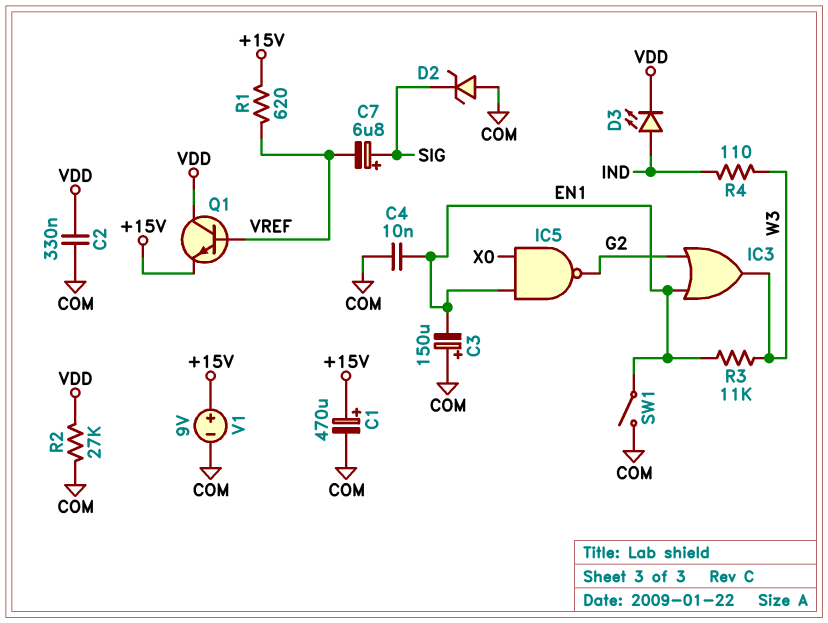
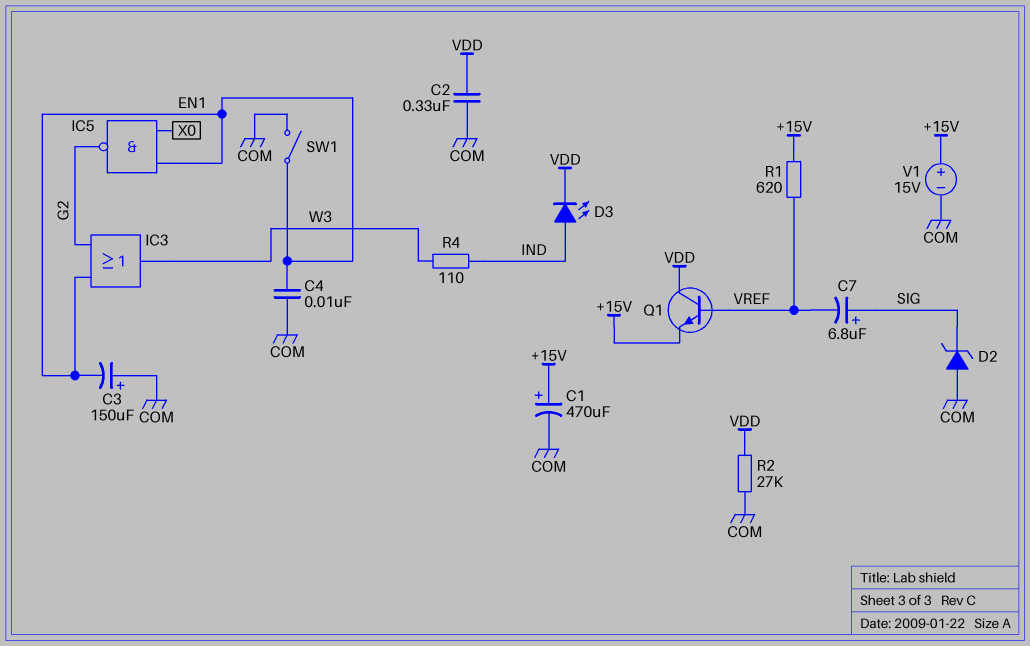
R3: 11k (EN1, W3) -> none
V1: 9V (plus +15V, minus COM) -> 15V (plus +15V, minus COM)

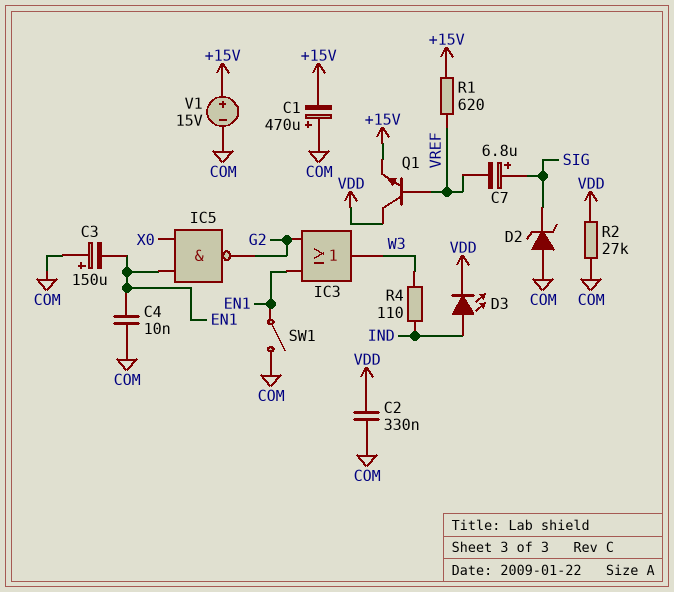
C1: 470uF (plus +15V, minus COM) -> 470uF (plus COM, minus +15V)

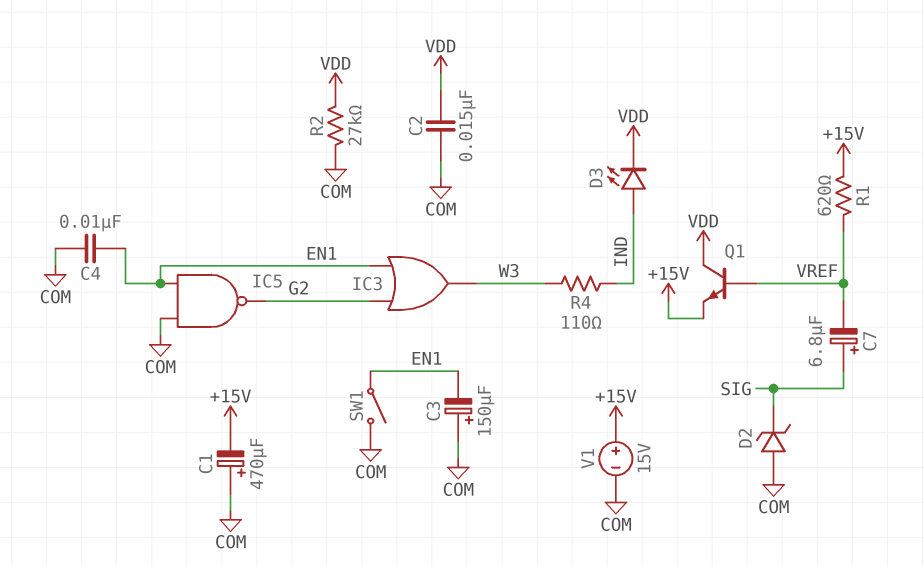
C2: 330nF (COM, VDD) -> 15nF (COM, VDD)
IC5: NAND (in EN1, in X0, out G2) -> NAND (in COM, in EN1, out G2)

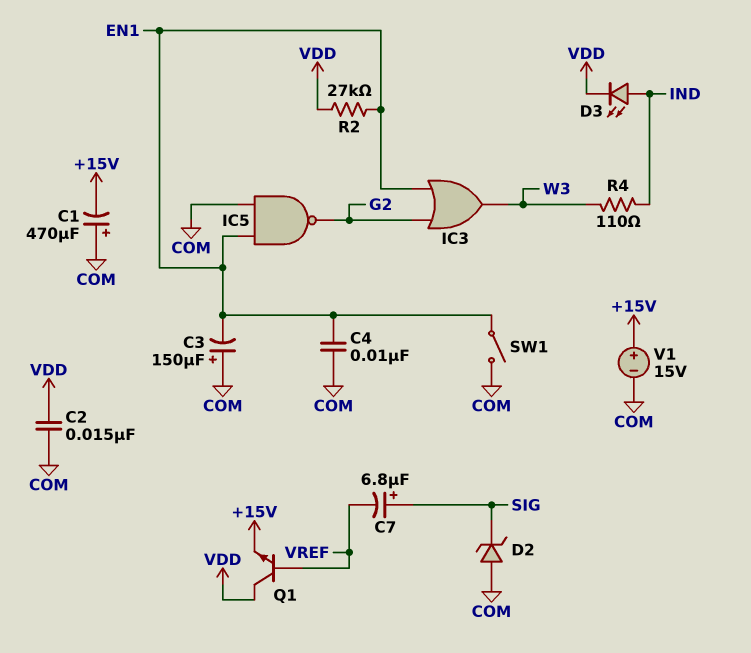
R1: 620 (+15V, VREF) -> none
R2: 27k (COM, VDD) -> 27k (EN1, VDD)

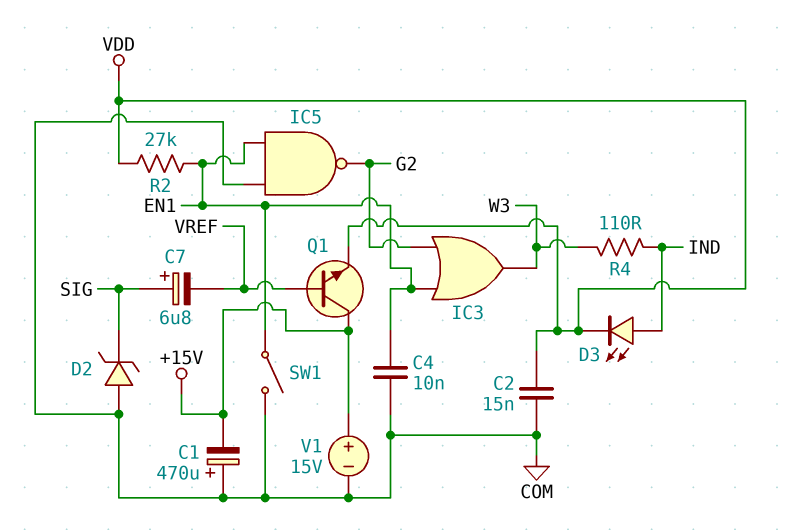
C3: 150uF (plus COM, minus EN1) -> none
Q1: NPN (B VREF, C VDD, E +15V) -> NPN (B VREF, C +15V, E VDD)

